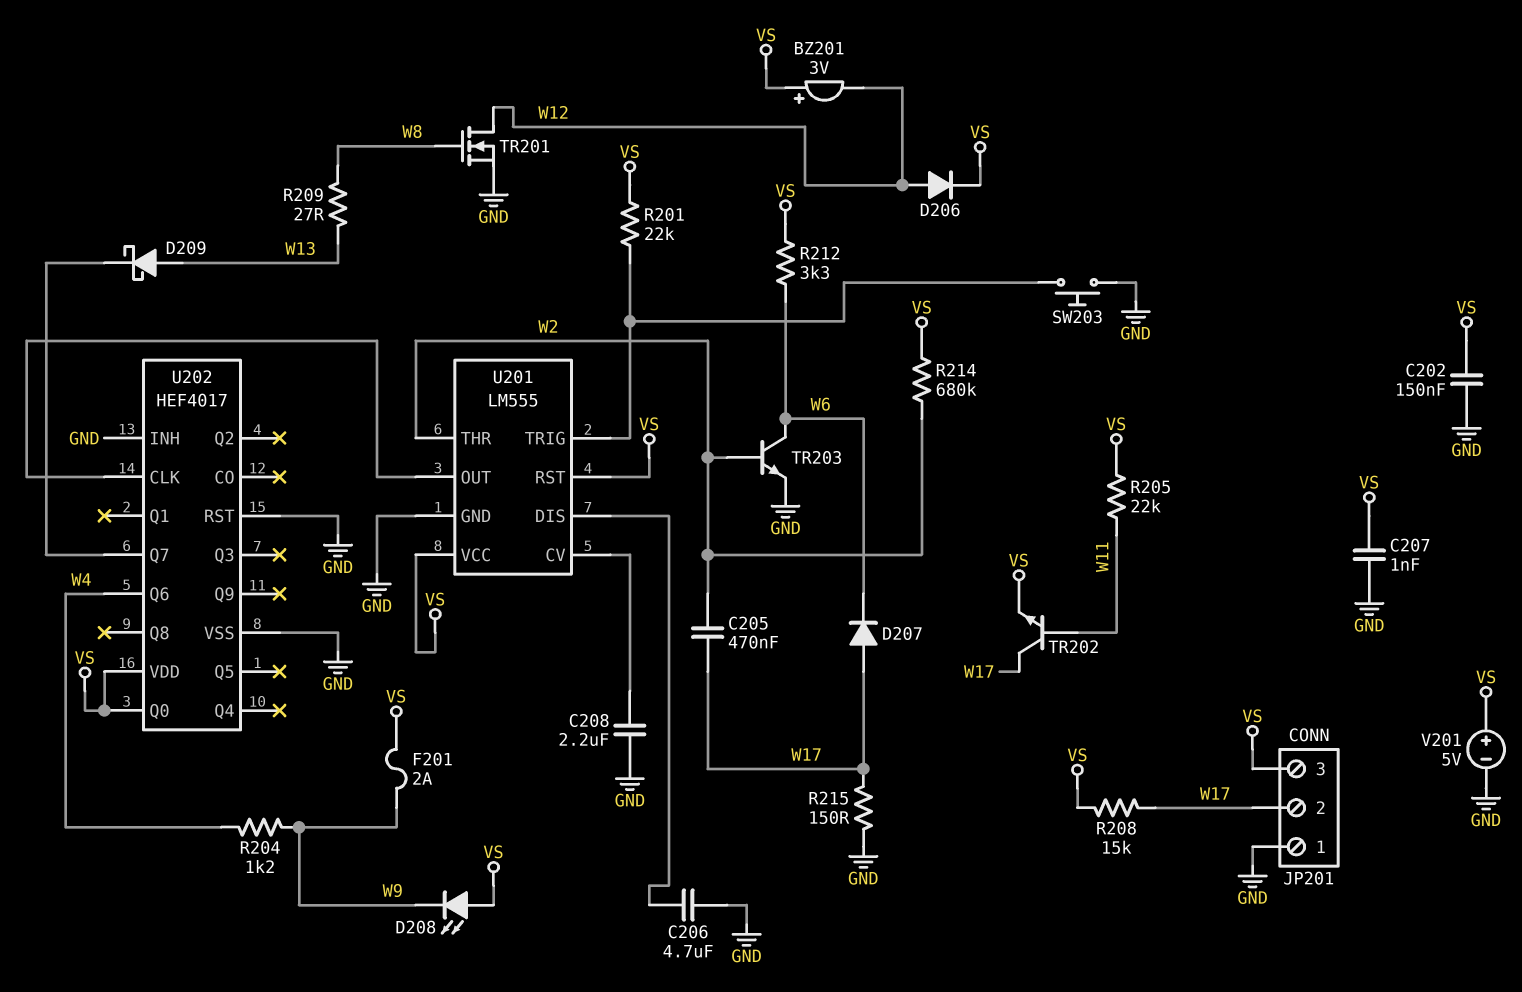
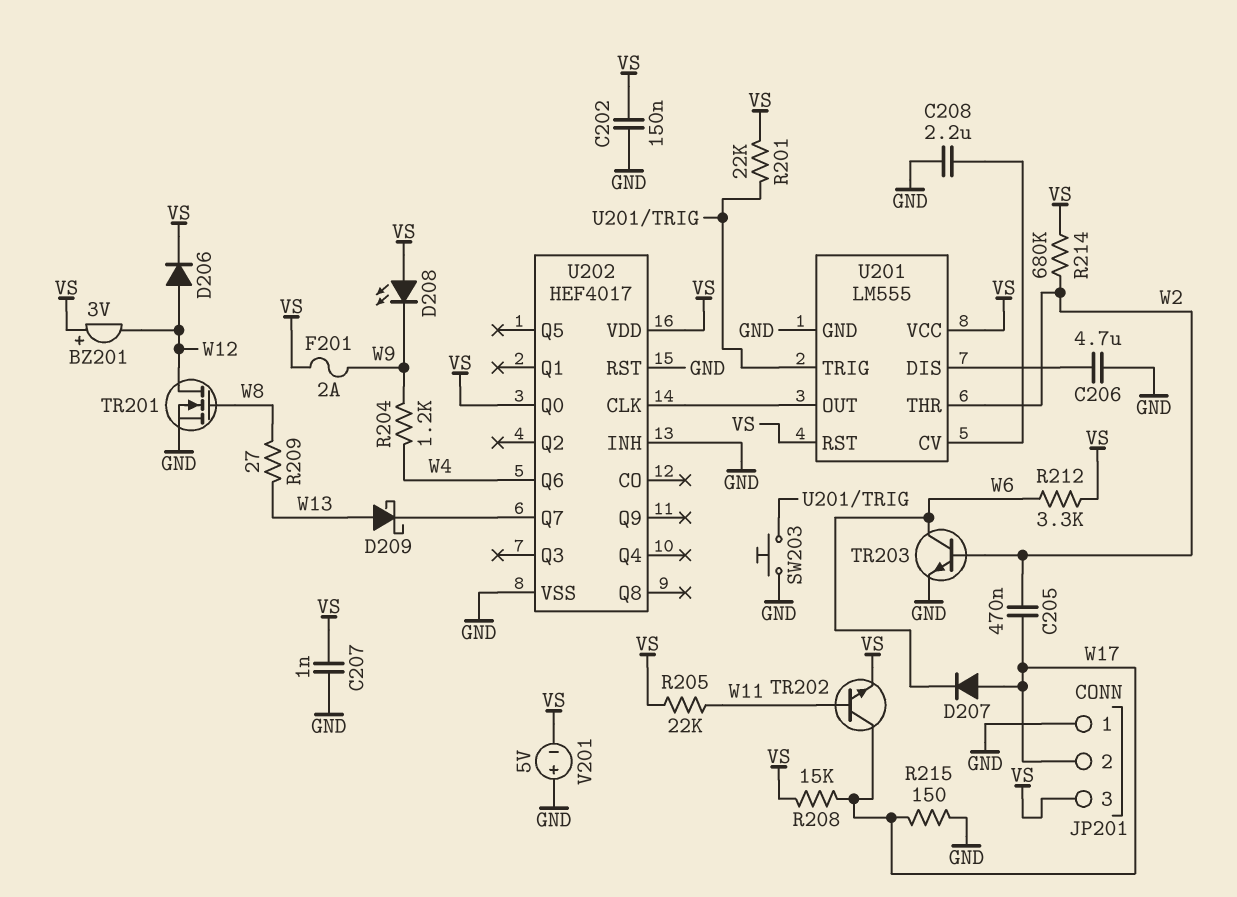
V201: 5V (plus VS, minus GND) -> 5V (plus GND, minus VS)

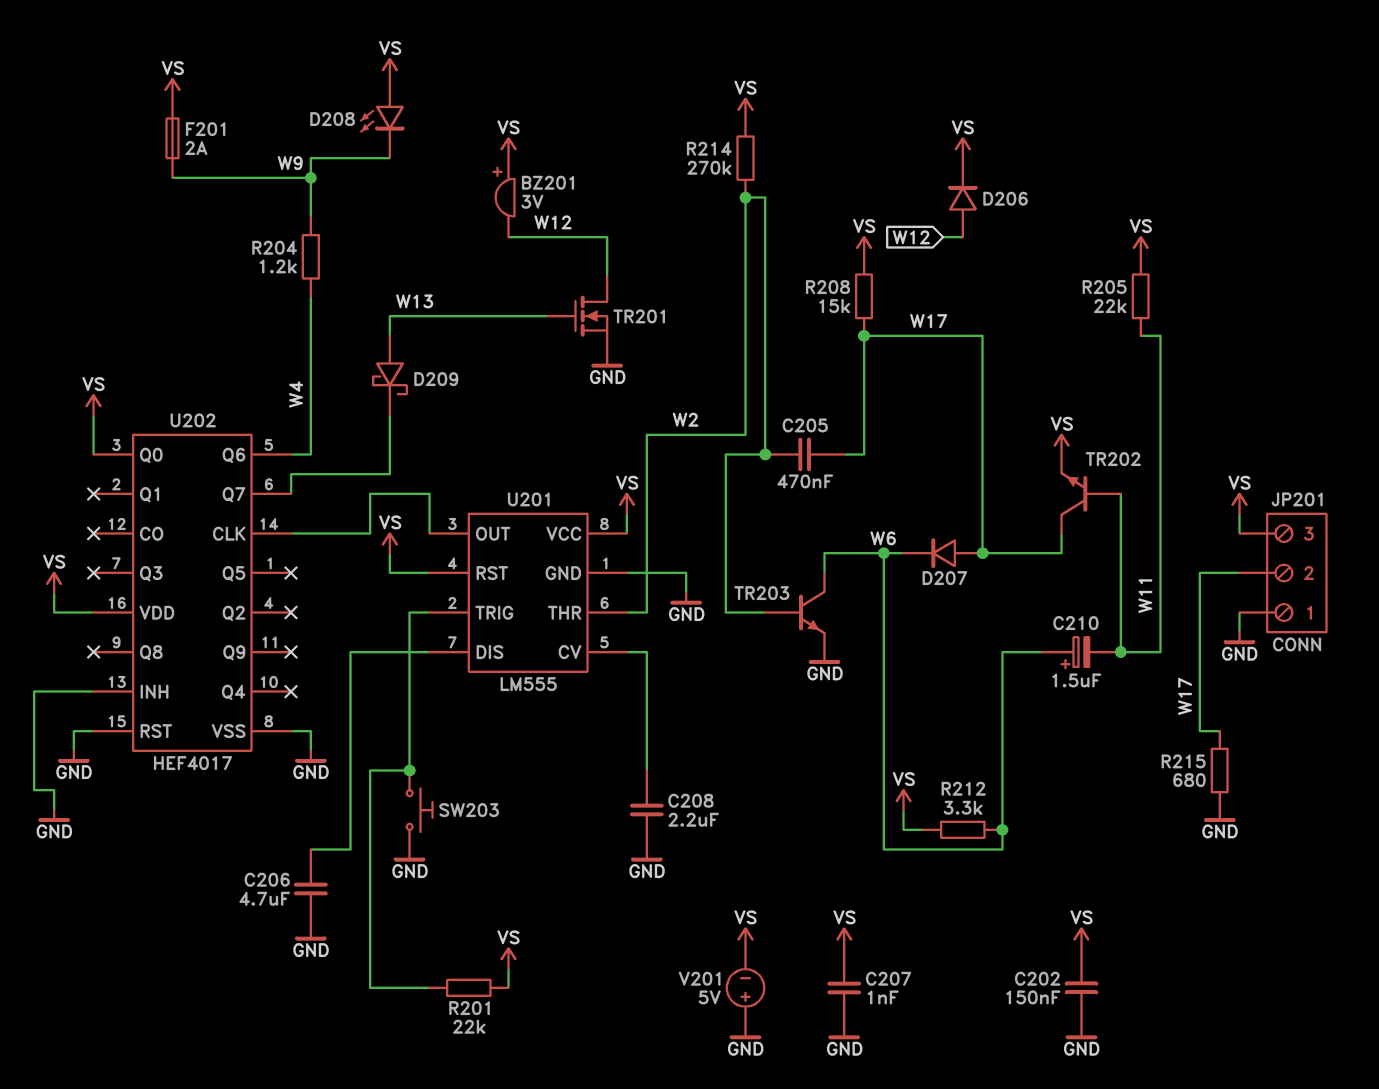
C210: none -> 1.5uF (plus W6, minus W11)
R209: 27 (W8, W13) -> none
R214: 680k (VS, W2) -> 270k (VS, W2)
R215: 150 (GND, W17) -> 680 (GND, W17)
TR201: NMOS (G W8, D W12, S GND) -> NMOS (G W13, D W12, S GND)

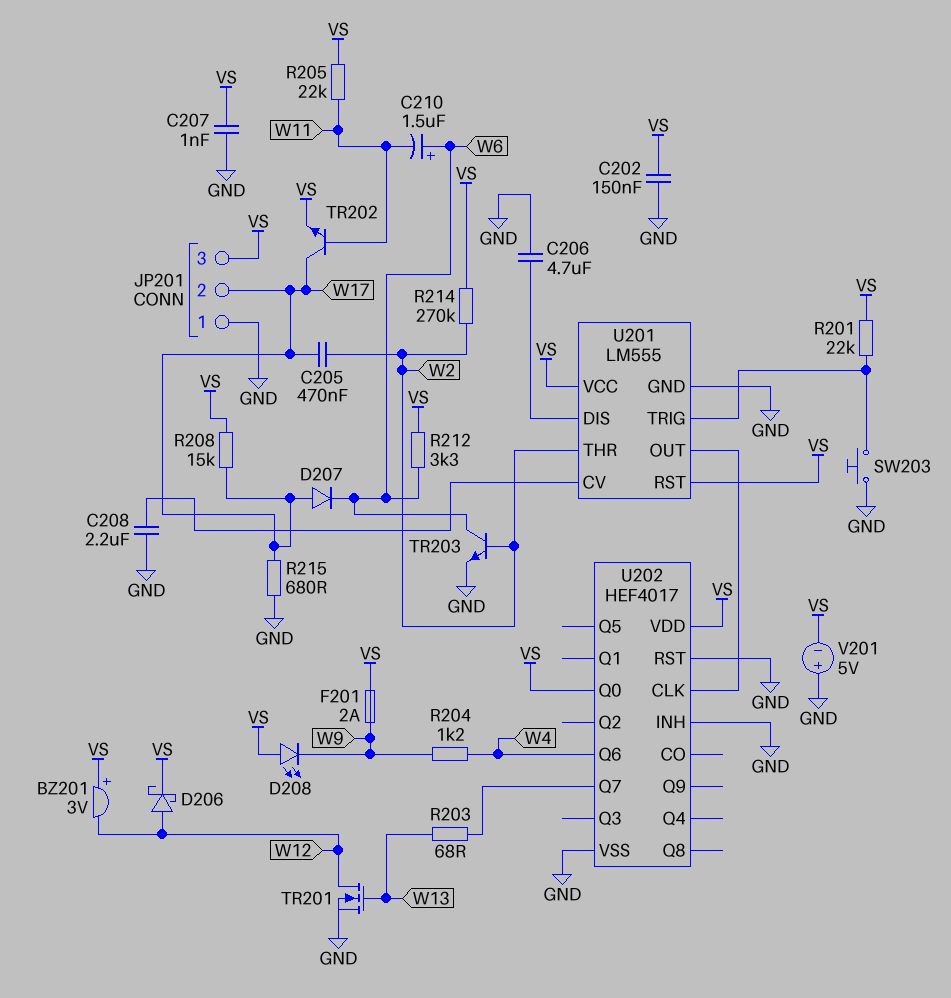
D206: diode (A W12, K VS) -> schottky (A W12, K VS)
D209: schottky (A W13, K U202/Q7) -> none
R203: none -> 68 (U202/Q7, W13)

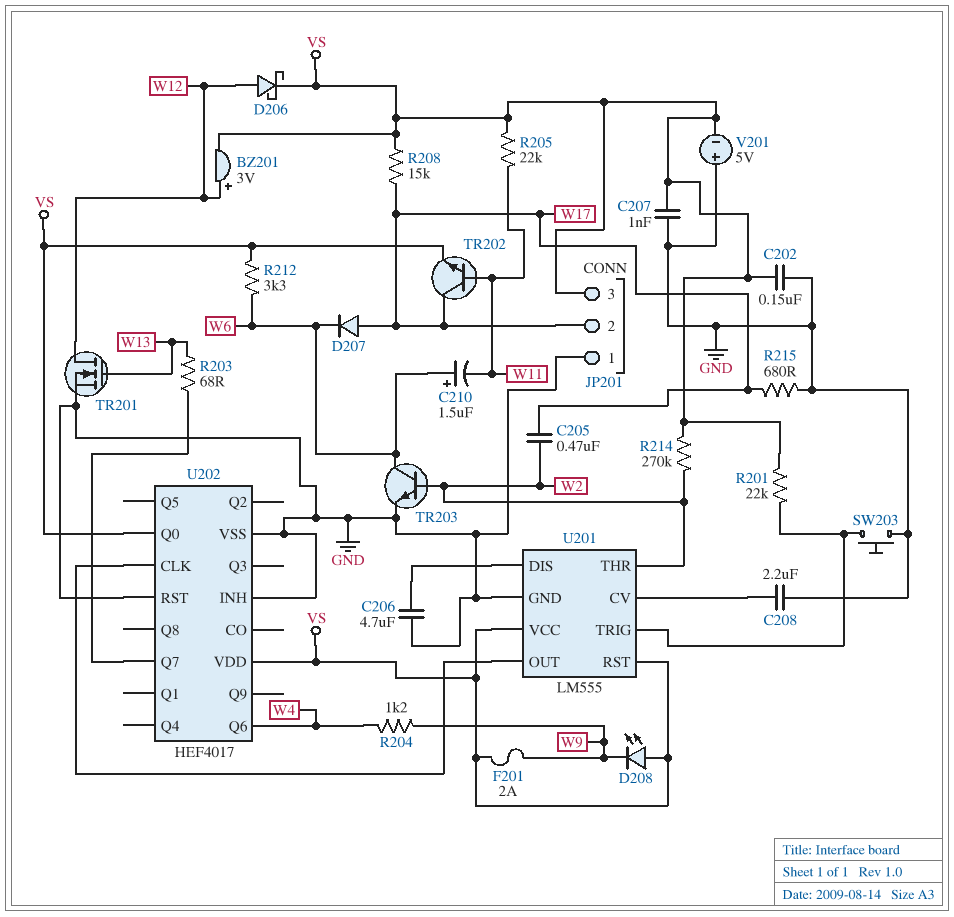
BZ201: buzzer 3V (plus VS, minus W12) -> buzzer 3V (plus W12, minus VS)

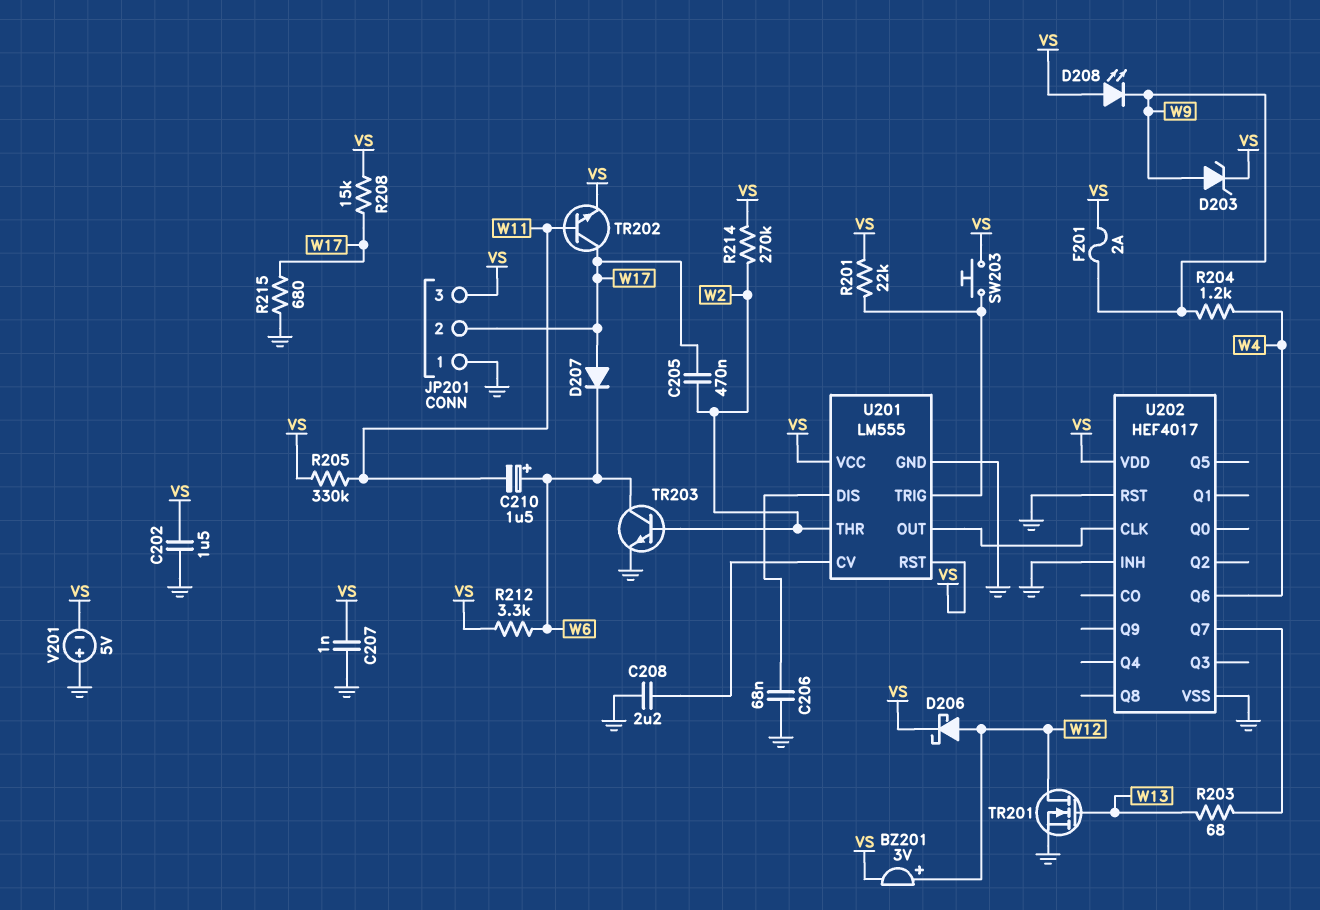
C202: 150nF (GND, VS) -> 1.5uF (GND, VS)
C206: 4.7uF (GND, U201/DIS) -> 68nF (GND, U201/DIS)
D203: none -> zener (A W9, K VS)
R205: 22k (VS, W11) -> 330k (VS, W11)
SW203: button (GND, U201/TRIG) -> button (U201/TRIG, VS)
U202 pin Q0: VS -> none

